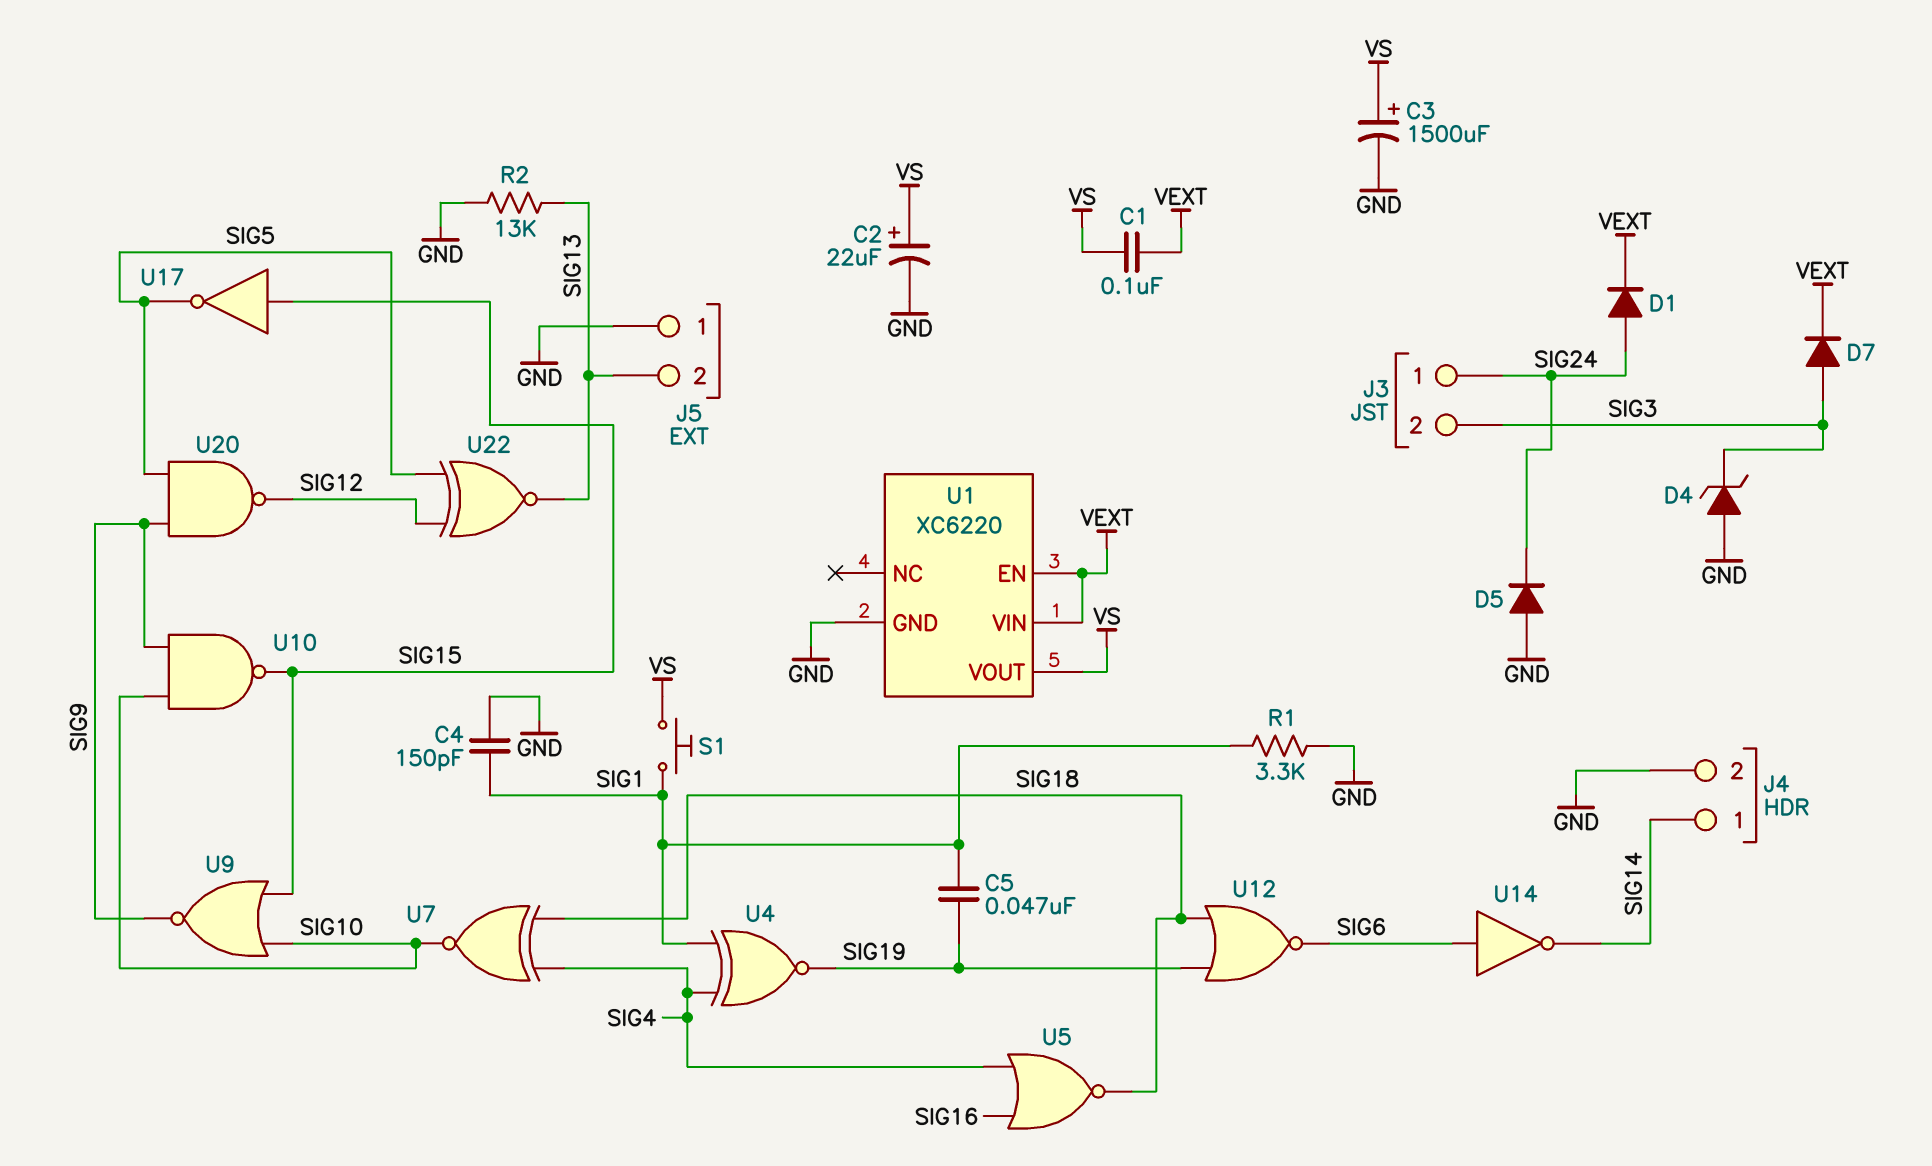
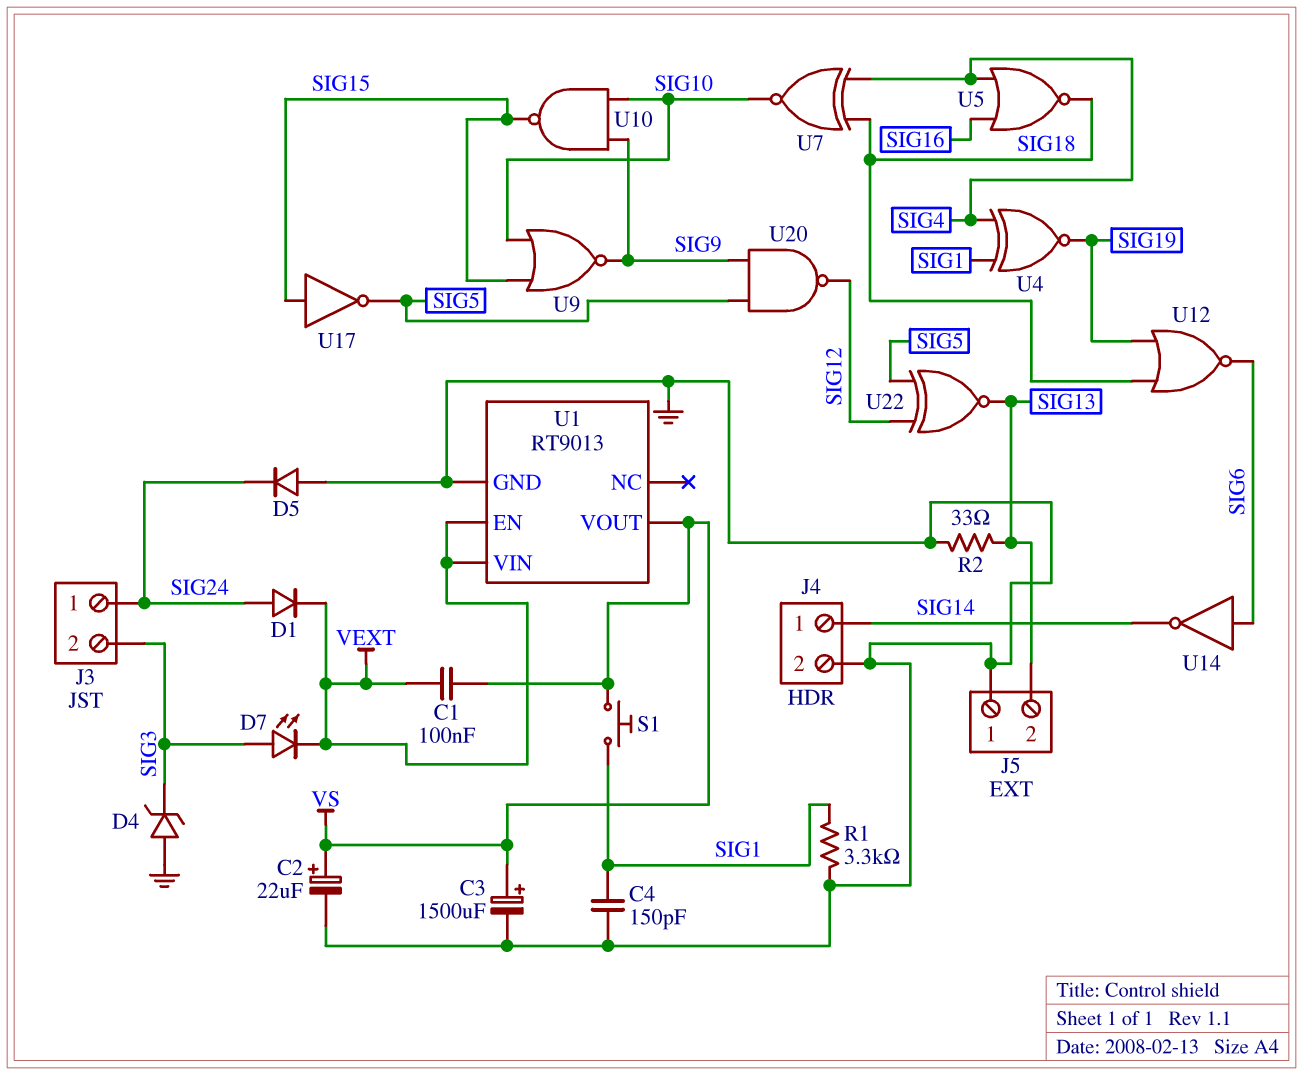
C5: 47nF (SIG1, SIG19) -> none
D7: diode (A SIG3, K VEXT) -> LED (A SIG3, K VEXT)
R2: 13k (GND, SIG13) -> 33 (GND, SIG13)
U1: XC6220 -> RT9013

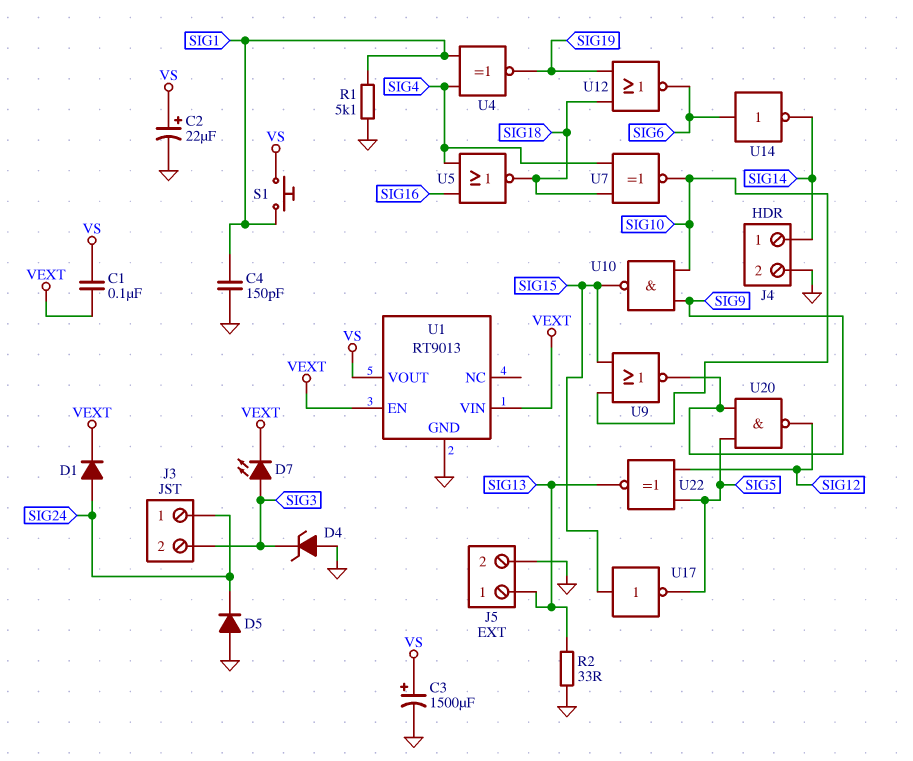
J5 pin 1: GND -> SIG13
J5 pin 2: SIG13 -> GND
R1: 3.3k (GND, SIG1) -> 5.1k (GND, SIG1)

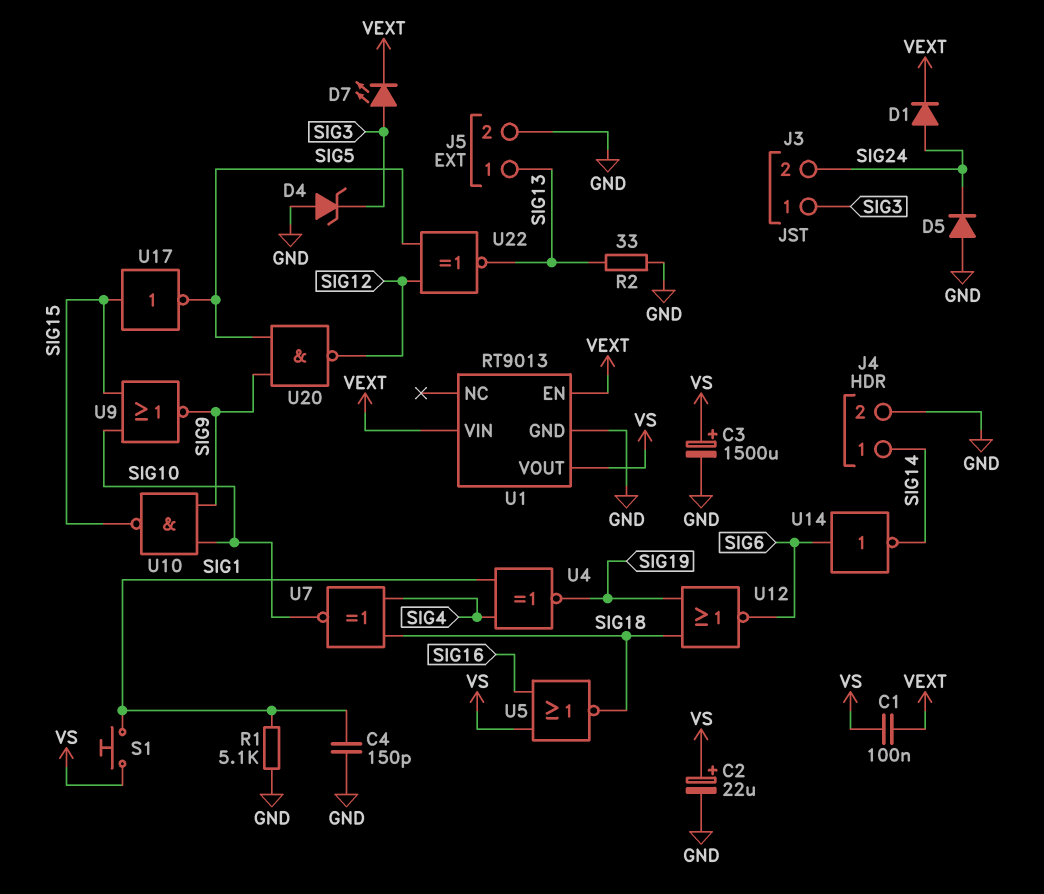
J3 pin 1: SIG24 -> SIG3
J3 pin 2: SIG3 -> SIG24
U5: NOR (in SIG4, in SIG16, out SIG18) -> NOR (in SIG16, in VS, out SIG18)

